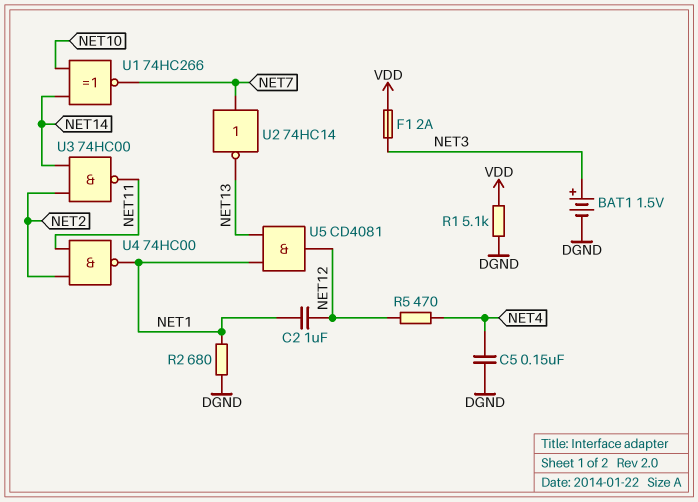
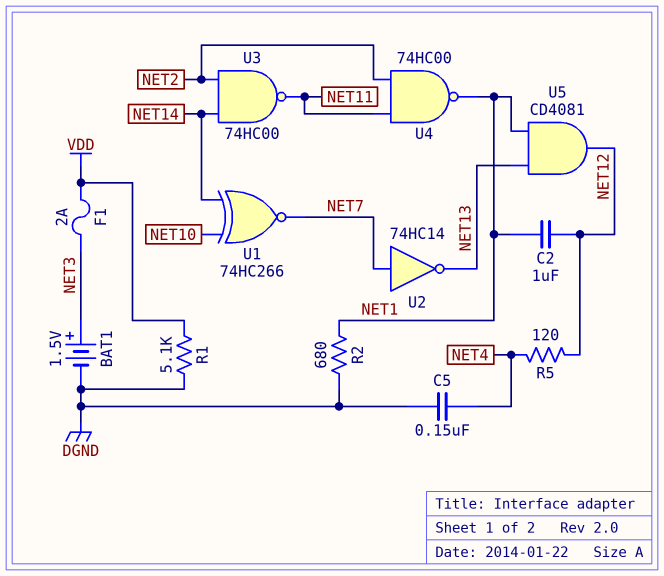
R5: 470 (NET4, NET12) -> 120 (NET4, NET12)

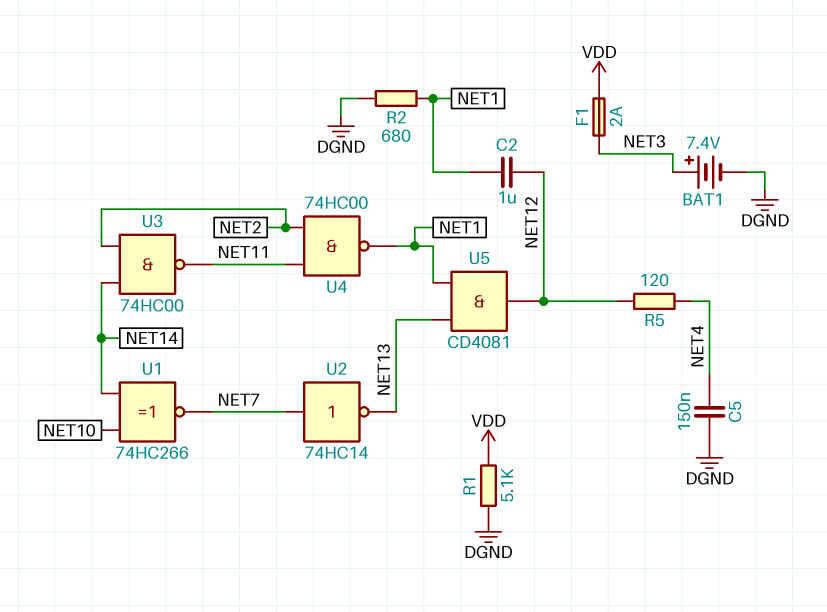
BAT1: 1.5V (plus NET3, minus DGND) -> 7.4V (plus NET3, minus DGND)

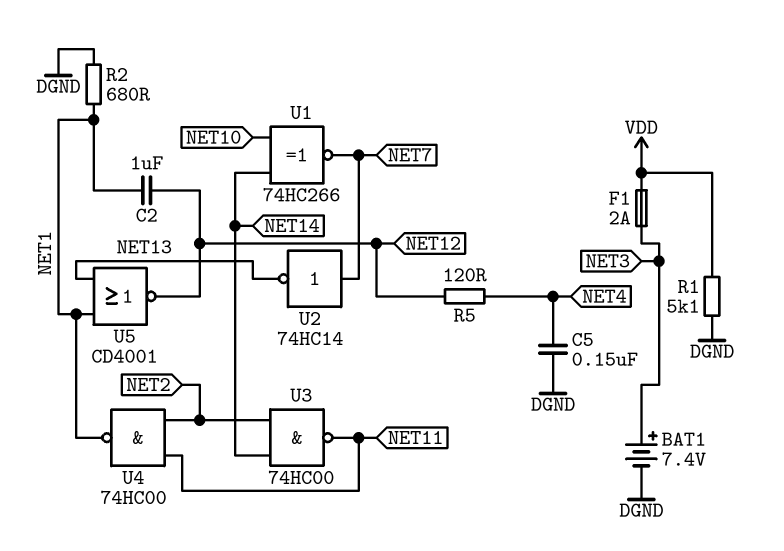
U5: AND CD4081 (in NET1, in NET13, out NET12) -> NOR CD4001 (in NET1, in NET13, out NET12)

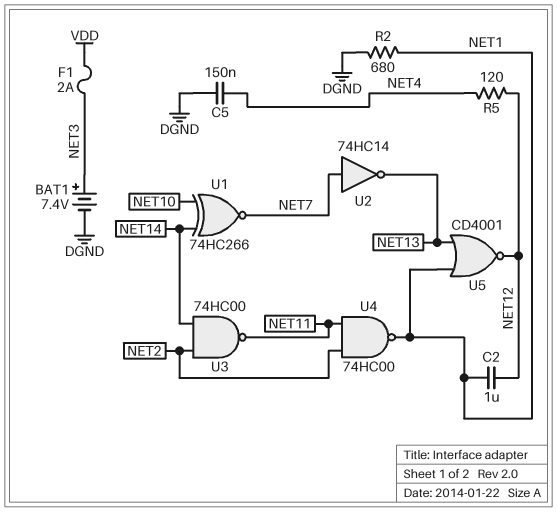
R1: 5.1k (DGND, VDD) -> none

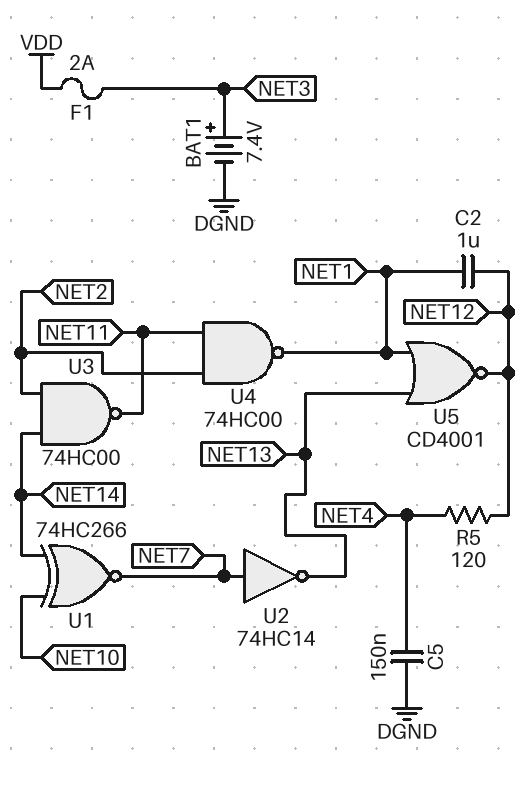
R2: 680 (DGND, NET1) -> none

